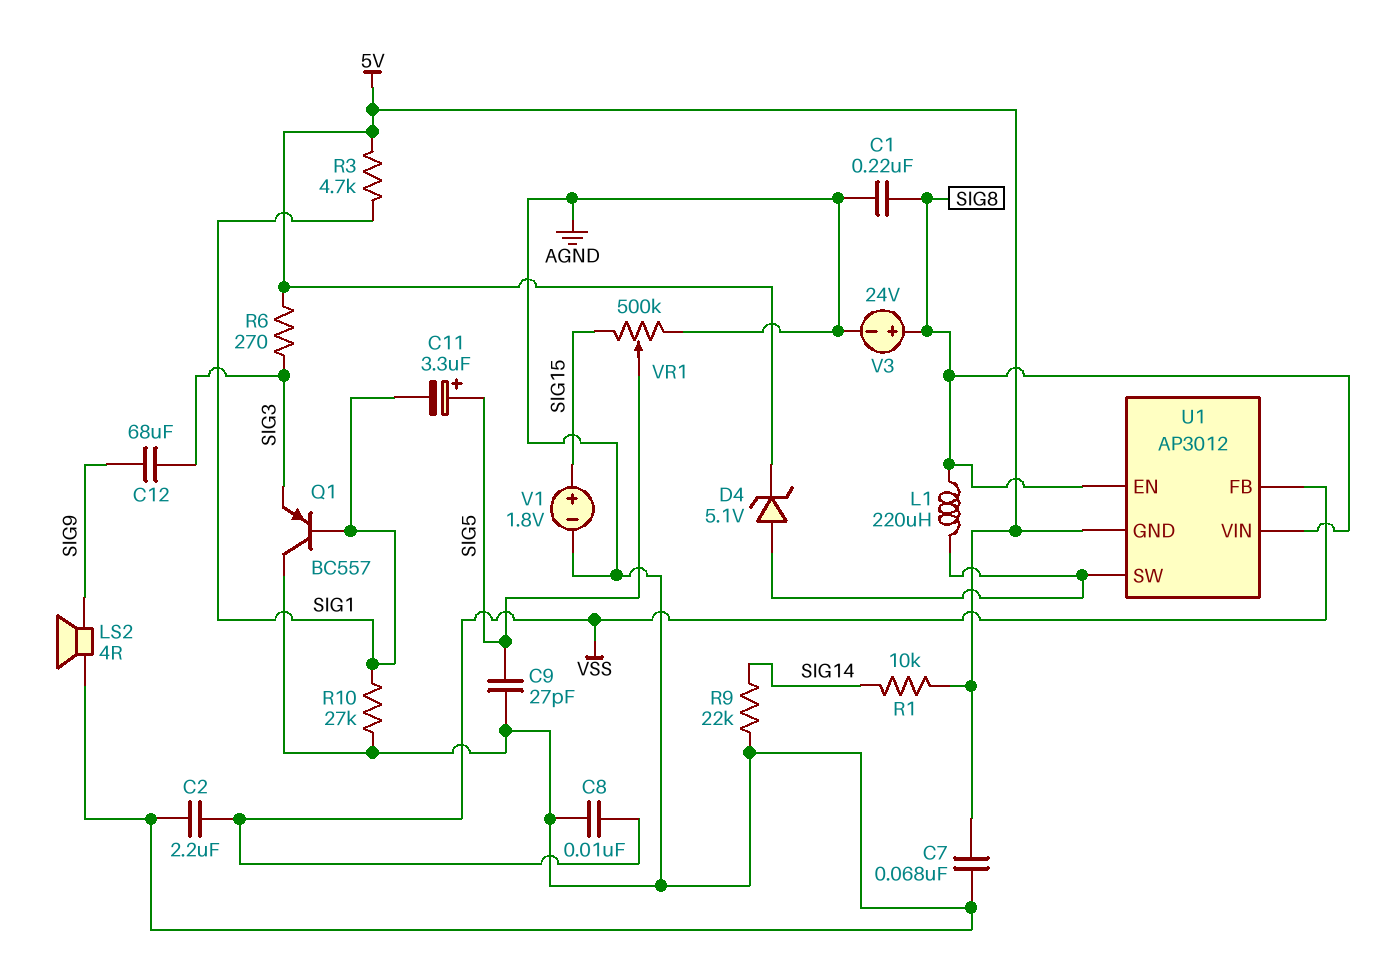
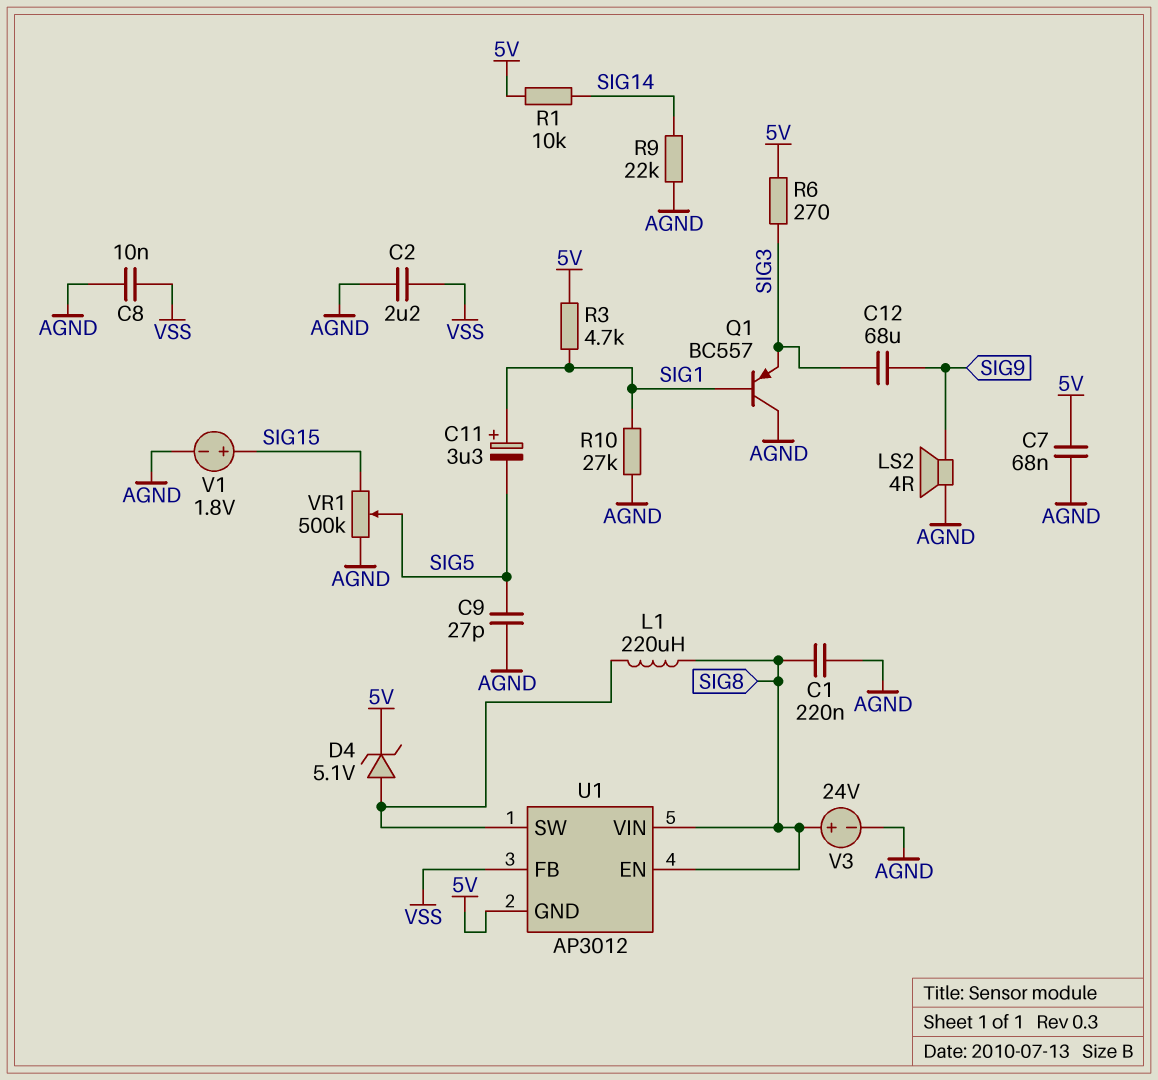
C11: 3.3uF (plus SIG5, minus SIG1) -> 3.3uF (plus SIG1, minus SIG5)

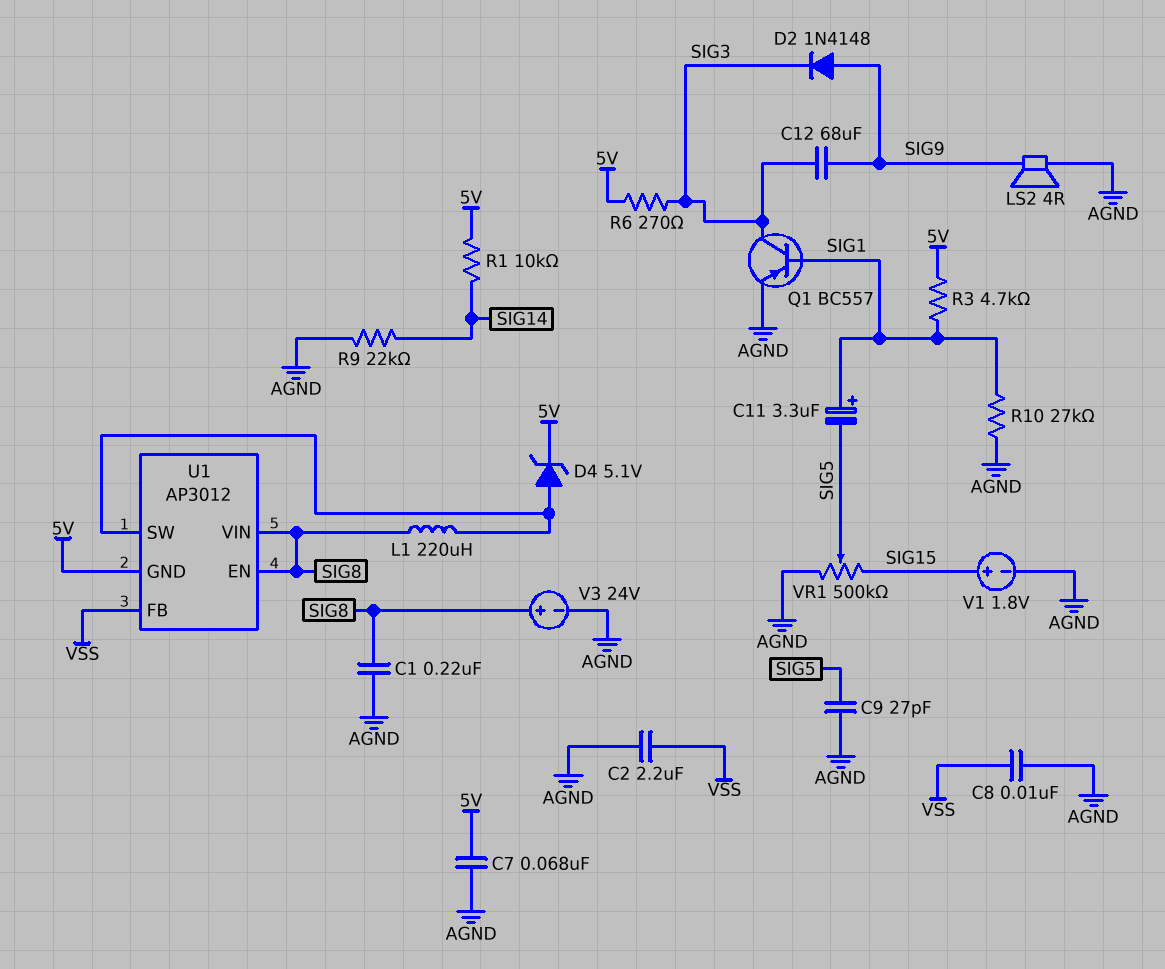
D2: none -> diode 1N4148 (A SIG9, K SIG3)
Q1: PNP BC557 (B SIG1, C AGND, E SIG3) -> PNP BC557 (B SIG1, C SIG3, E AGND)

